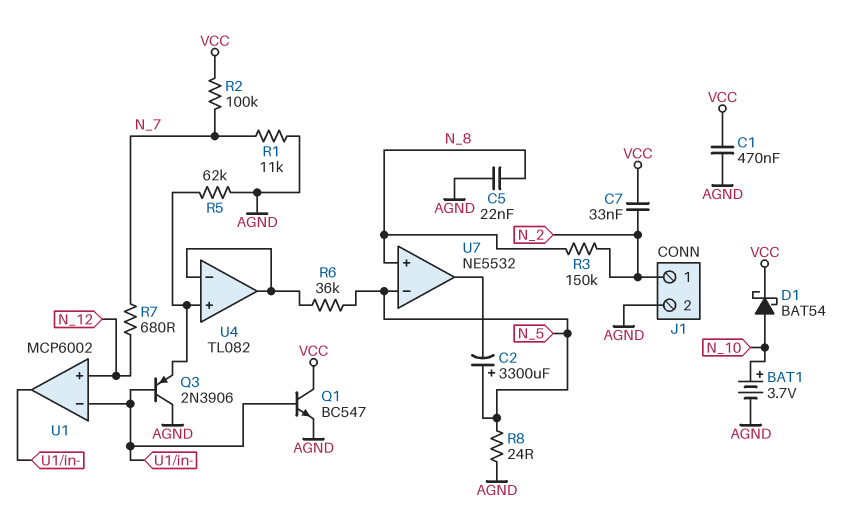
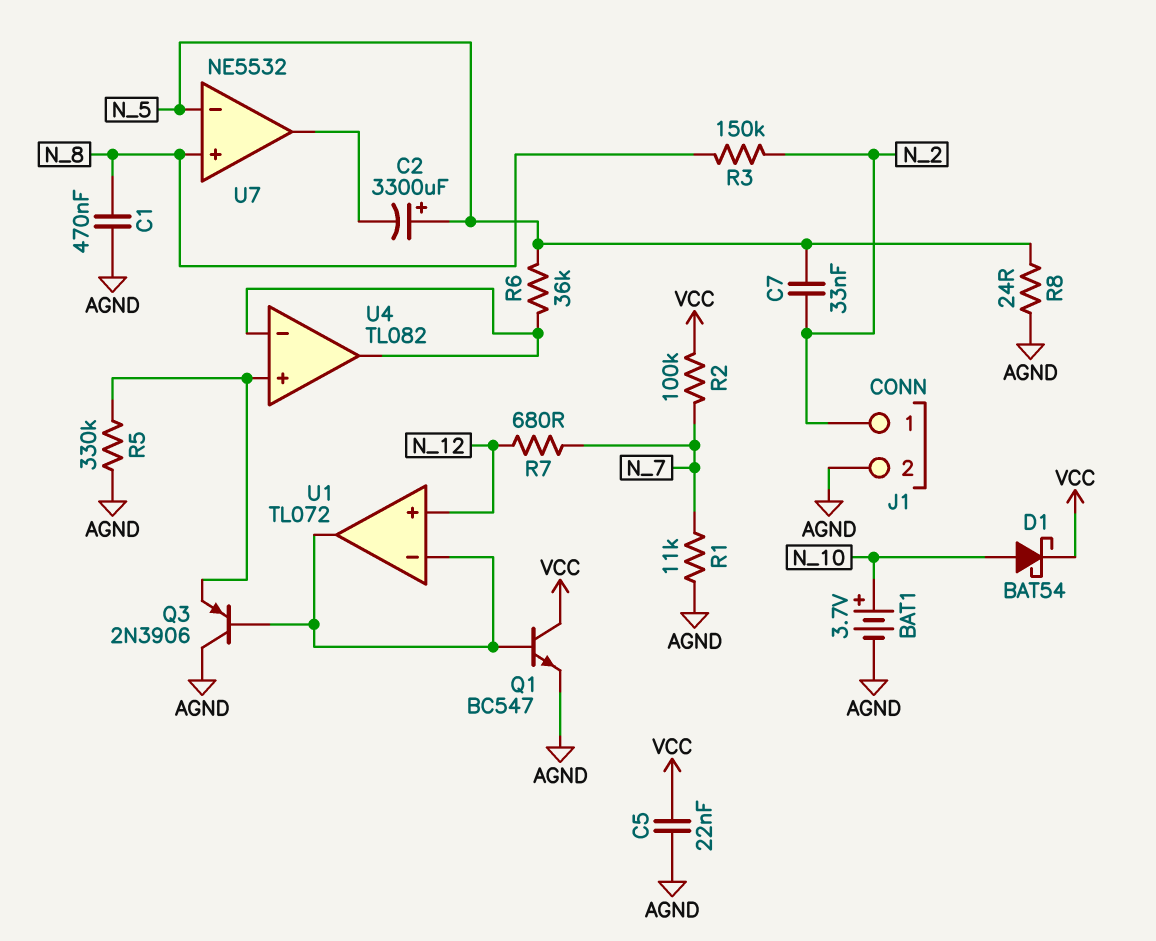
C1: 470nF (AGND, VCC) -> 470nF (AGND, N_8)
C5: 22nF (AGND, N_8) -> 22nF (AGND, VCC)
C7: 33nF (N_2, VCC) -> 33nF (N_2, N_5)
R5: 62k (AGND, U4/in+) -> 330k (AGND, U4/in+)
U1: MCP6002 -> TL072

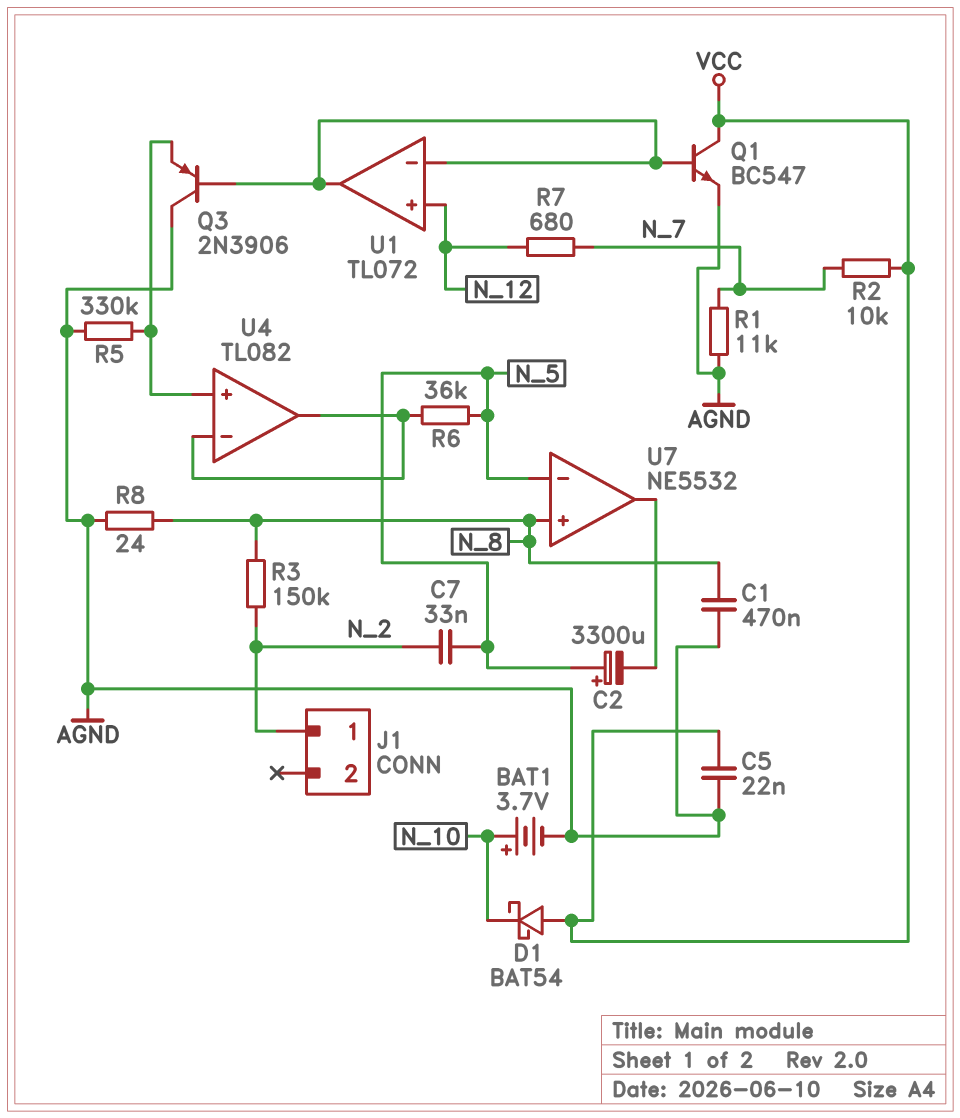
D1: schottky BAT54 (A N_10, K VCC) -> schottky BAT54 (A VCC, K N_10)
J1 pin 2: AGND -> none
R2: 100k (N_7, VCC) -> 10k (N_7, VCC)
R8: 24 (AGND, N_5) -> 24 (AGND, N_8)

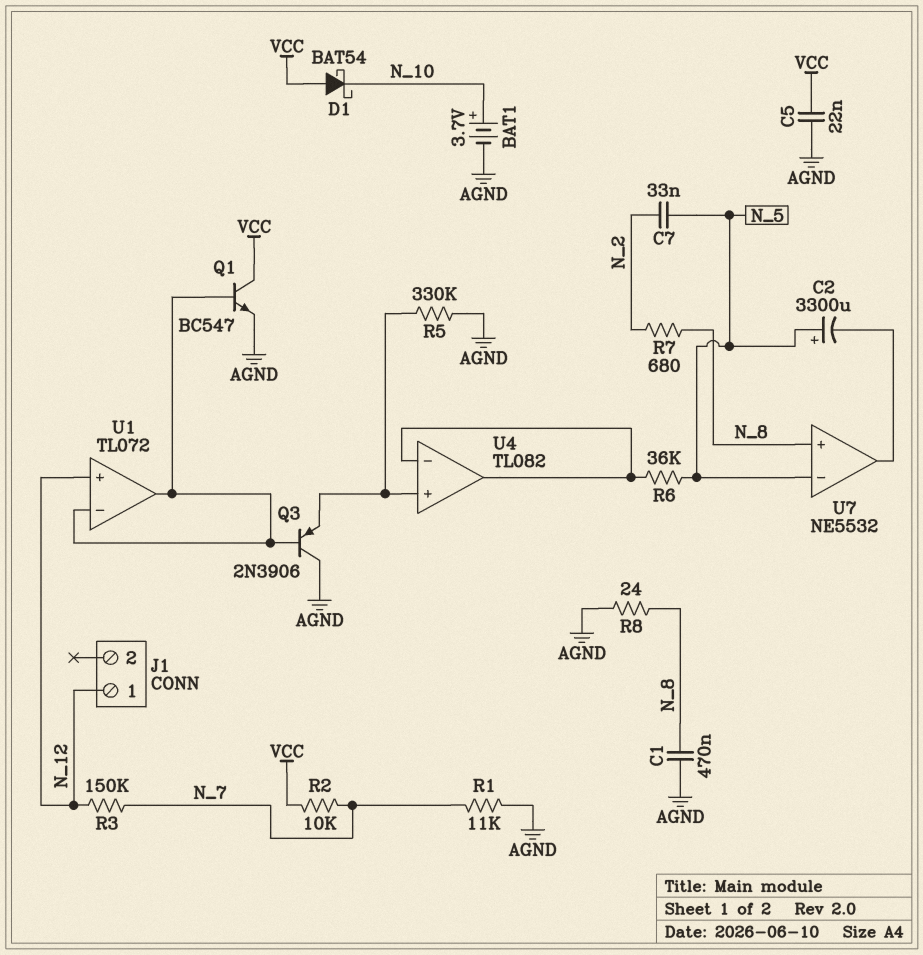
J1 pin 1: N_2 -> N_12
R3: 150k (N_2, N_8) -> 150k (N_7, N_12)
R7: 680 (N_7, N_12) -> 680 (N_2, N_8)

